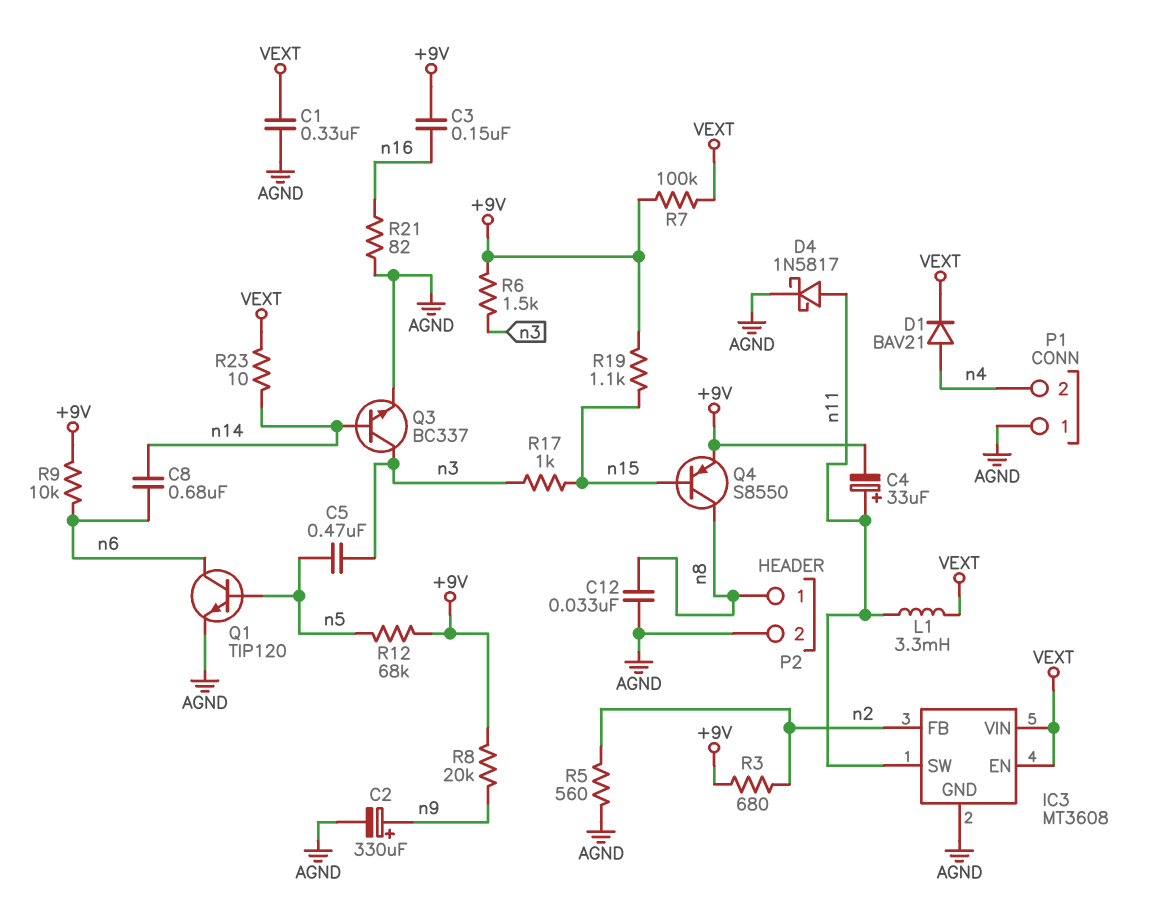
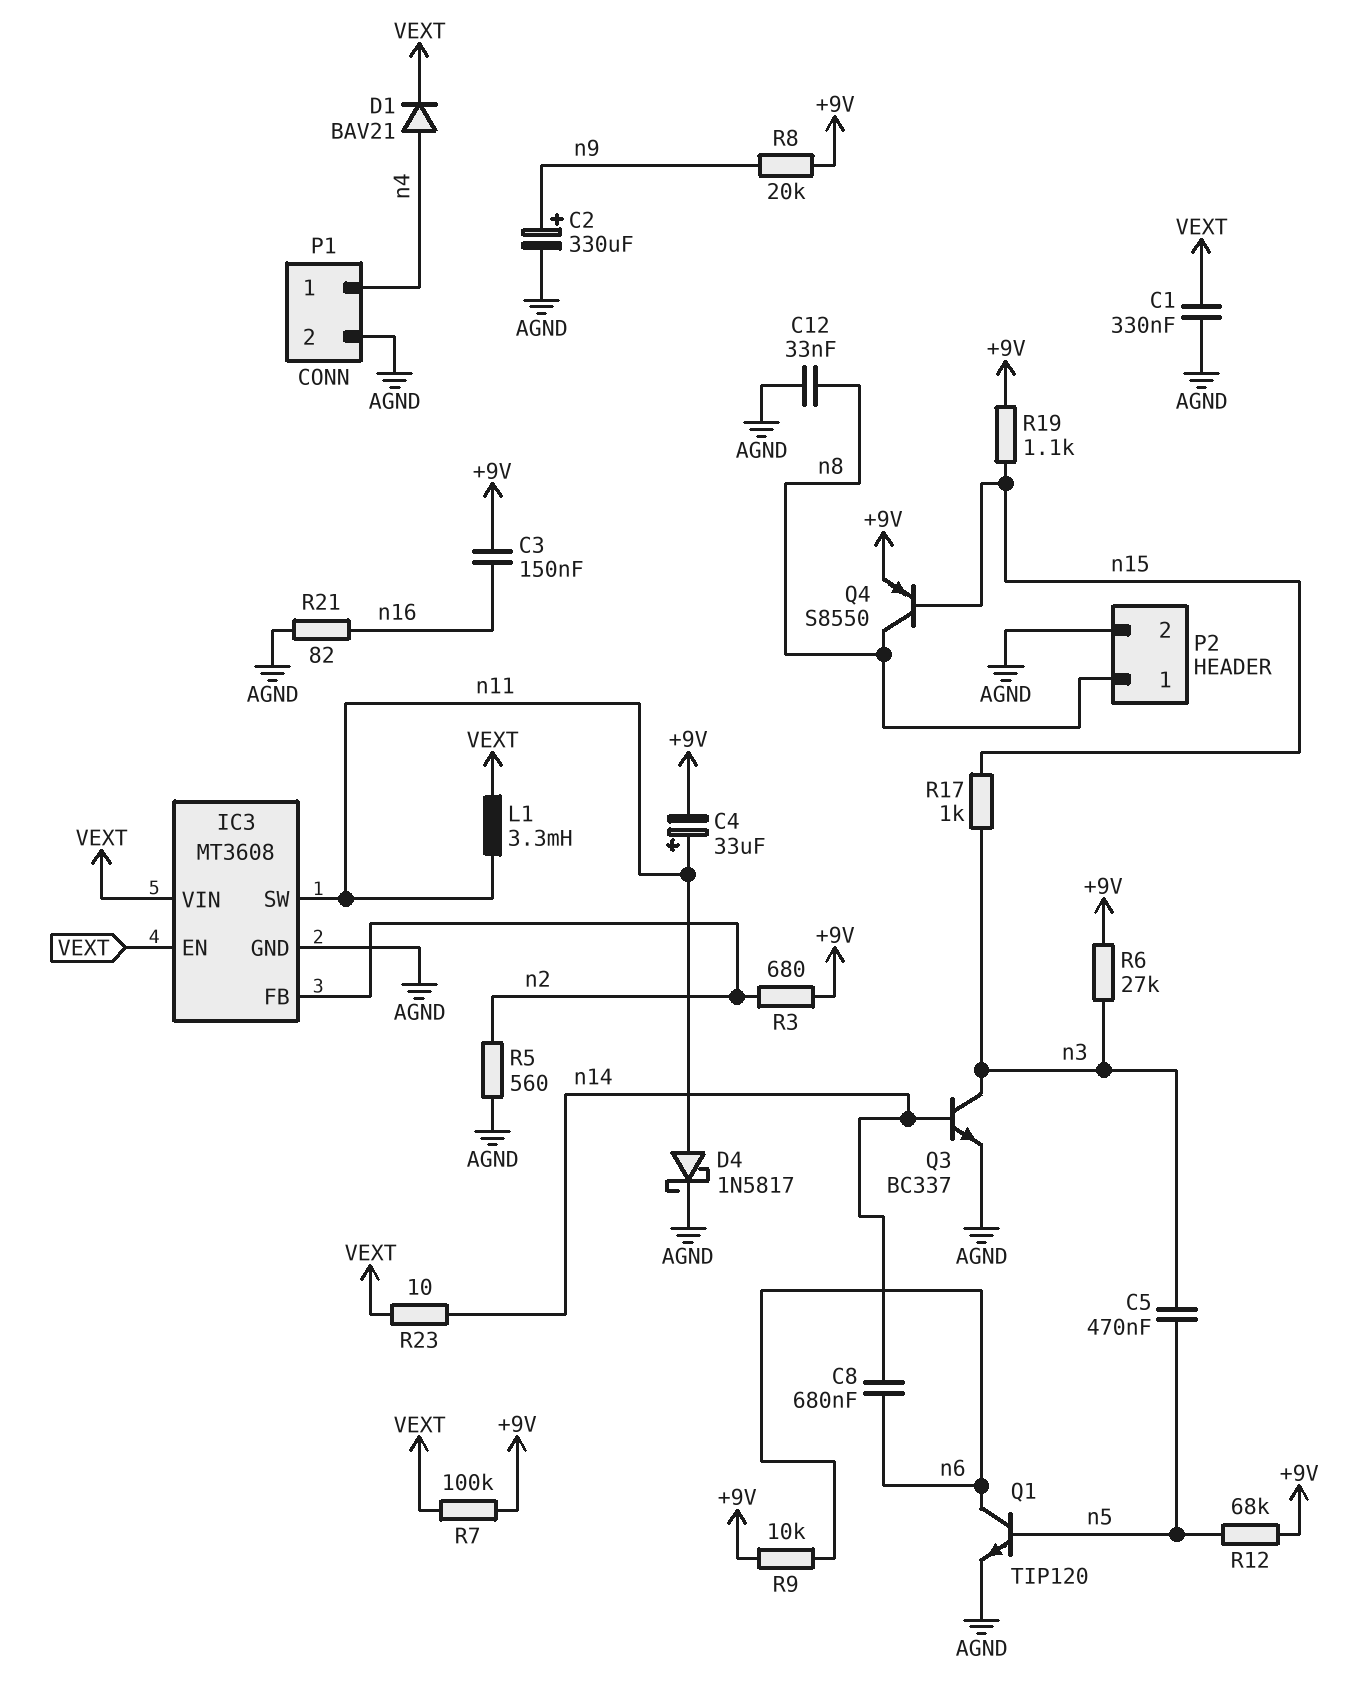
P1 pin 1: AGND -> n4
P1 pin 2: n4 -> AGND
R6: 1.5k (+9V, n3) -> 27k (+9V, n3)

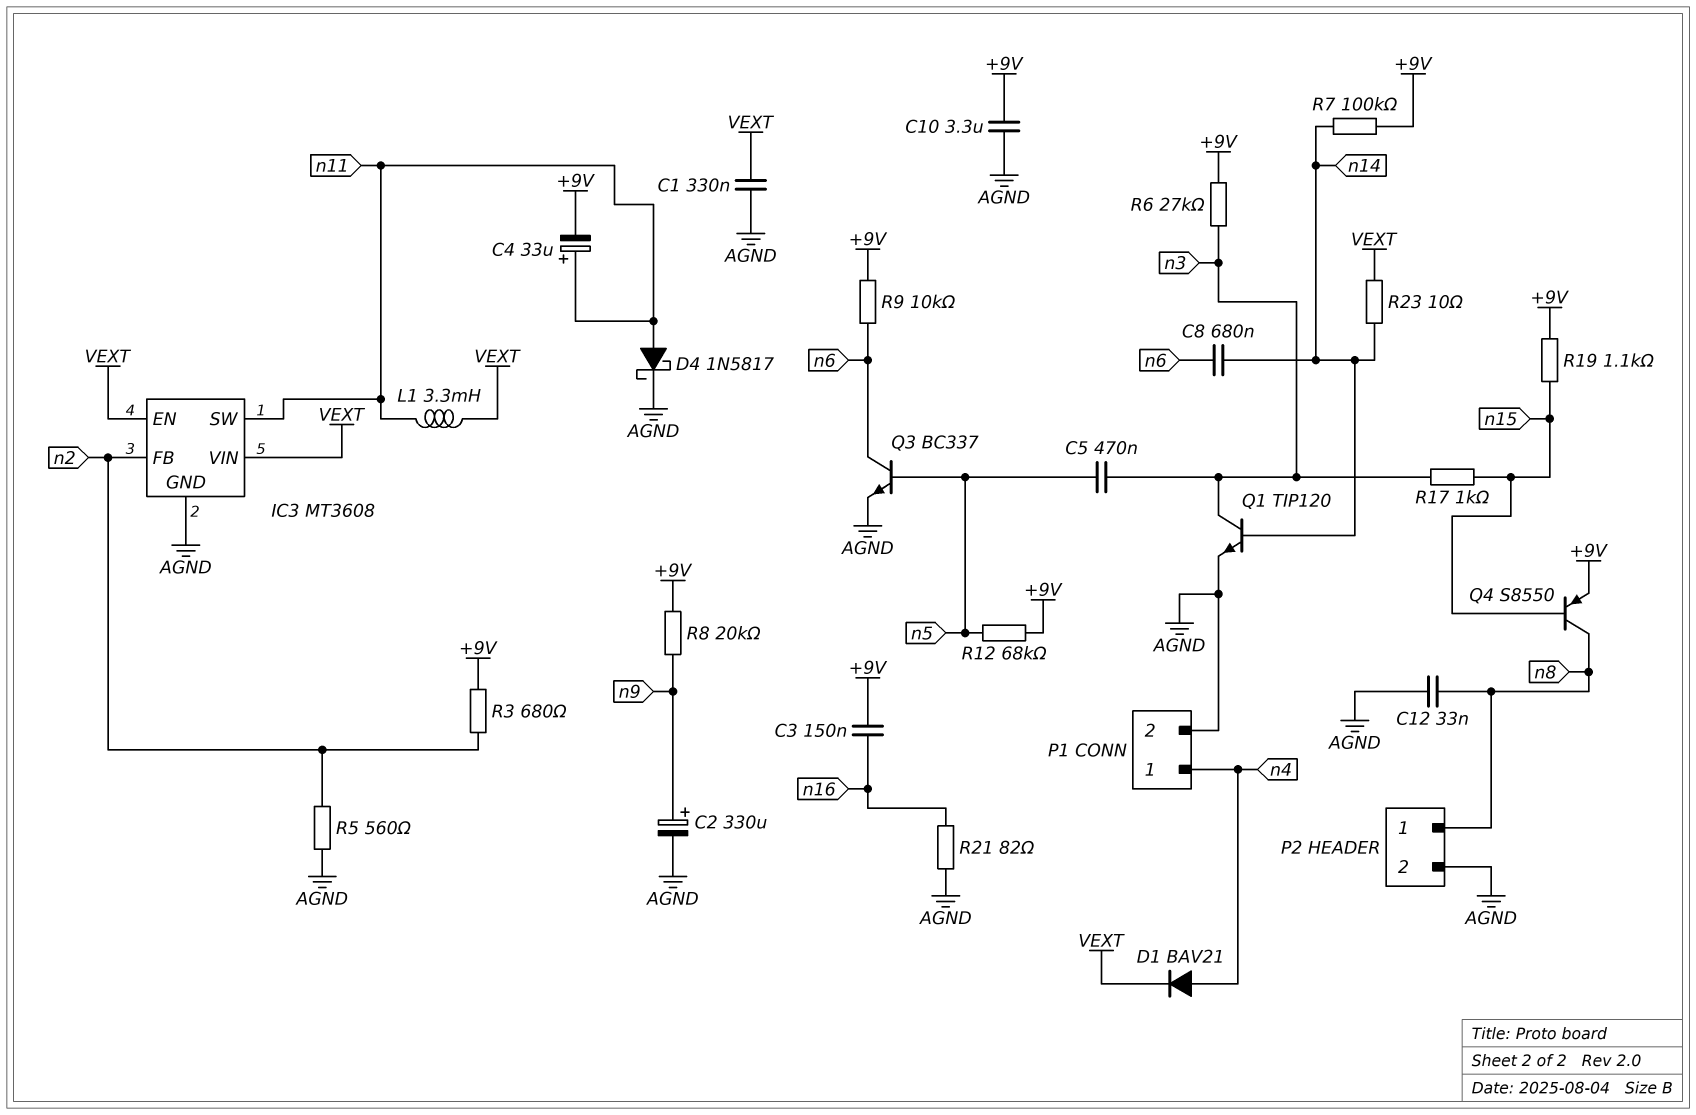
C10: none -> 3.3uF (+9V, AGND)
Q1: NPN TIP120 (B n5, C n6, E AGND) -> NPN TIP120 (B n14, C n3, E AGND)
Q3: NPN BC337 (B n14, C n3, E AGND) -> NPN BC337 (B n5, C n6, E AGND)
R7: 100k (+9V, VEXT) -> 100k (+9V, n14)

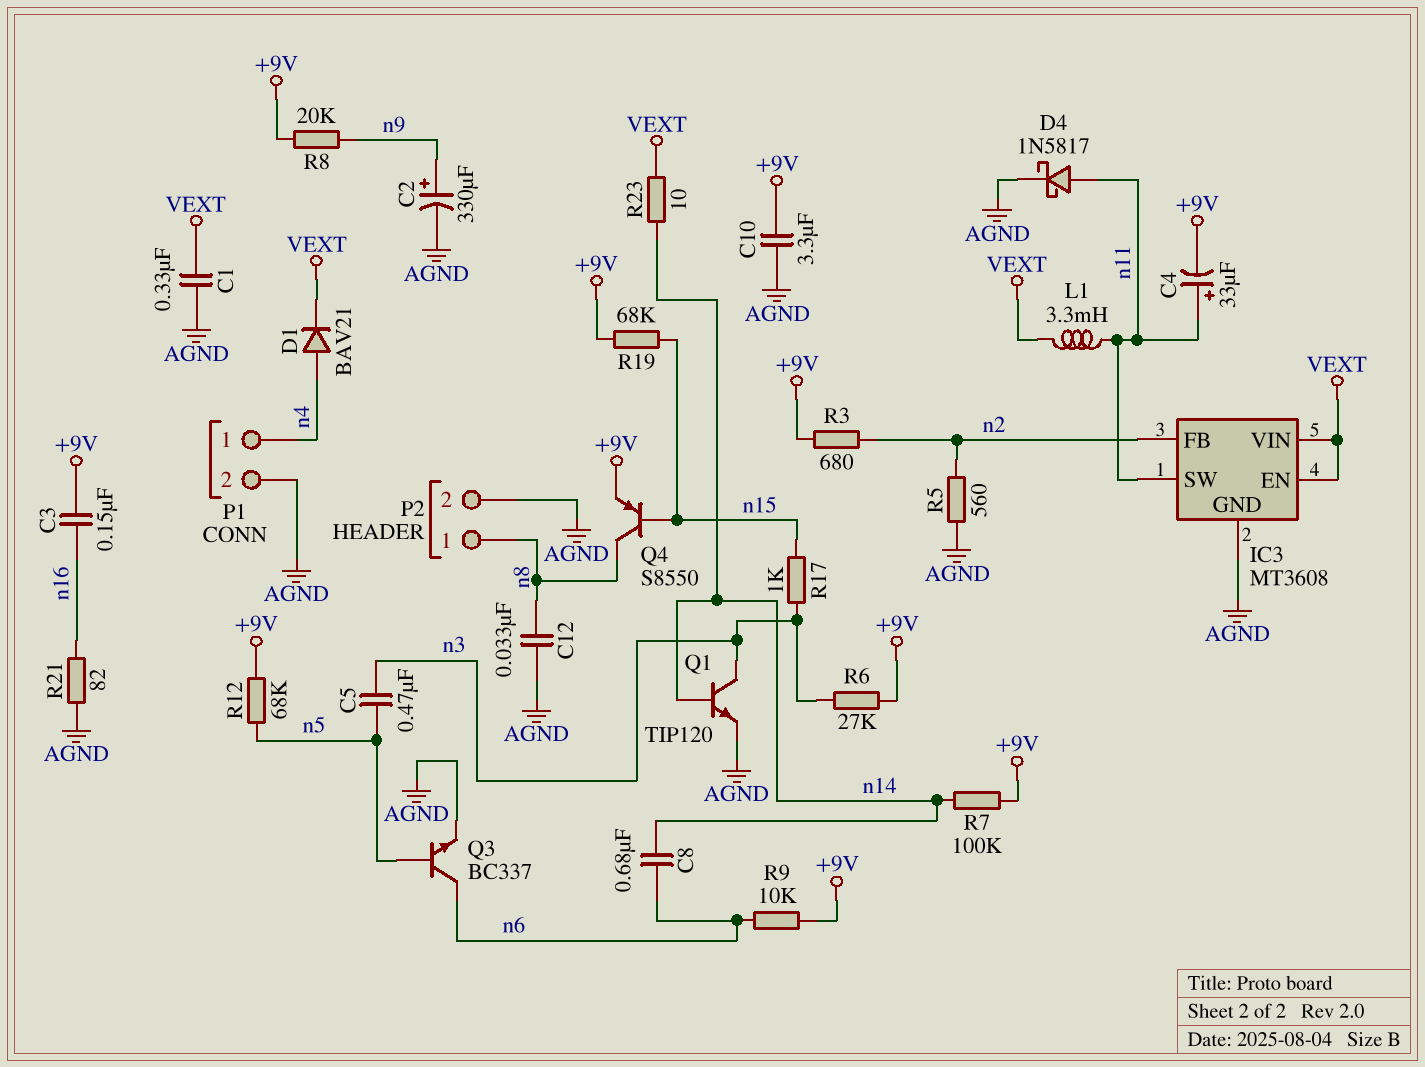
R19: 1.1k (+9V, n15) -> 68k (+9V, n15)

